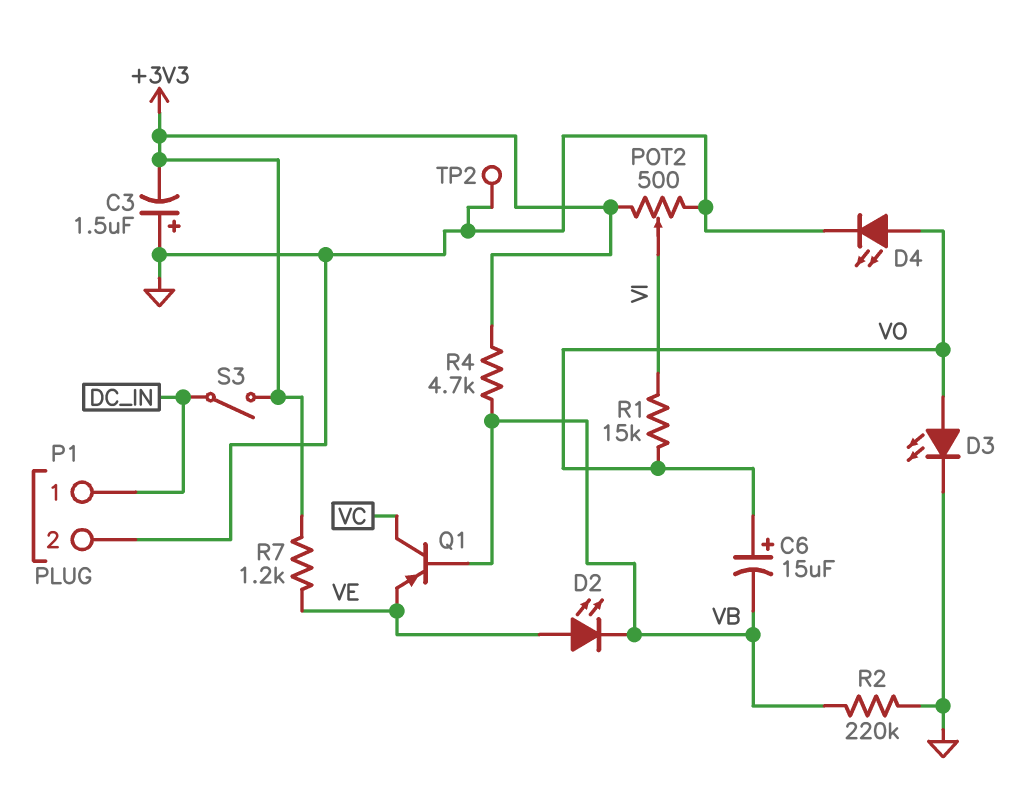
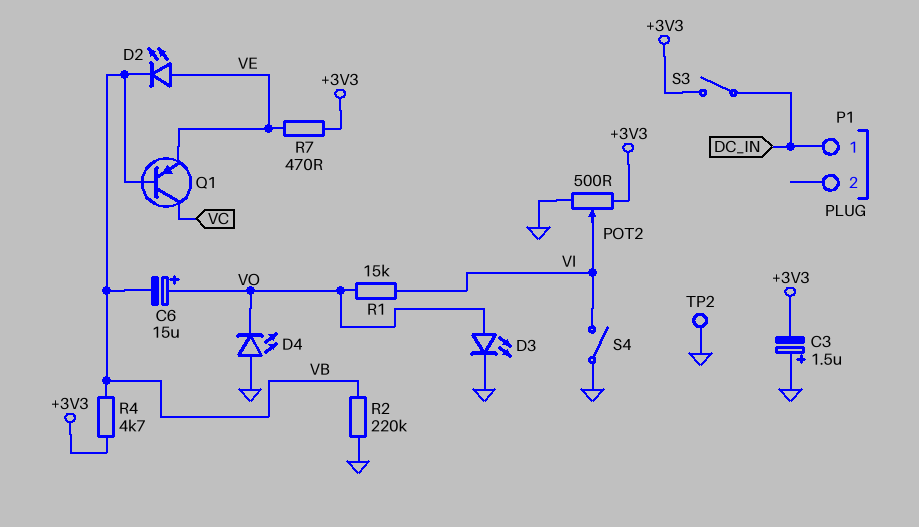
D4: LED (A VO, K GND) -> LED (A GND, K VO)
P1 pin 2: GND -> none
R7: 1.2k (+3V3, VE) -> 470 (+3V3, VE)
S4: none -> switch (GND, VI)

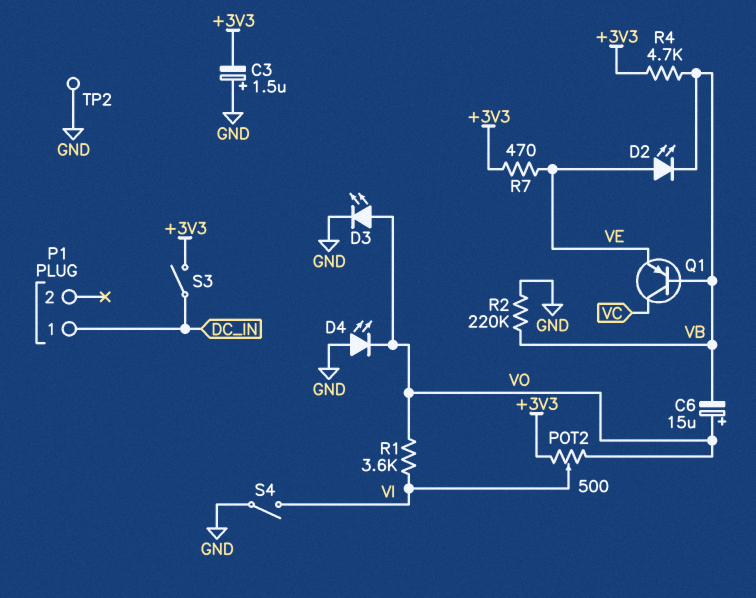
POT2: 500 (+3V3, GND, wiper VI) -> 500 (+3V3, VO, wiper VI)
R1: 15k (VI, VO) -> 3.6k (VI, VO)

